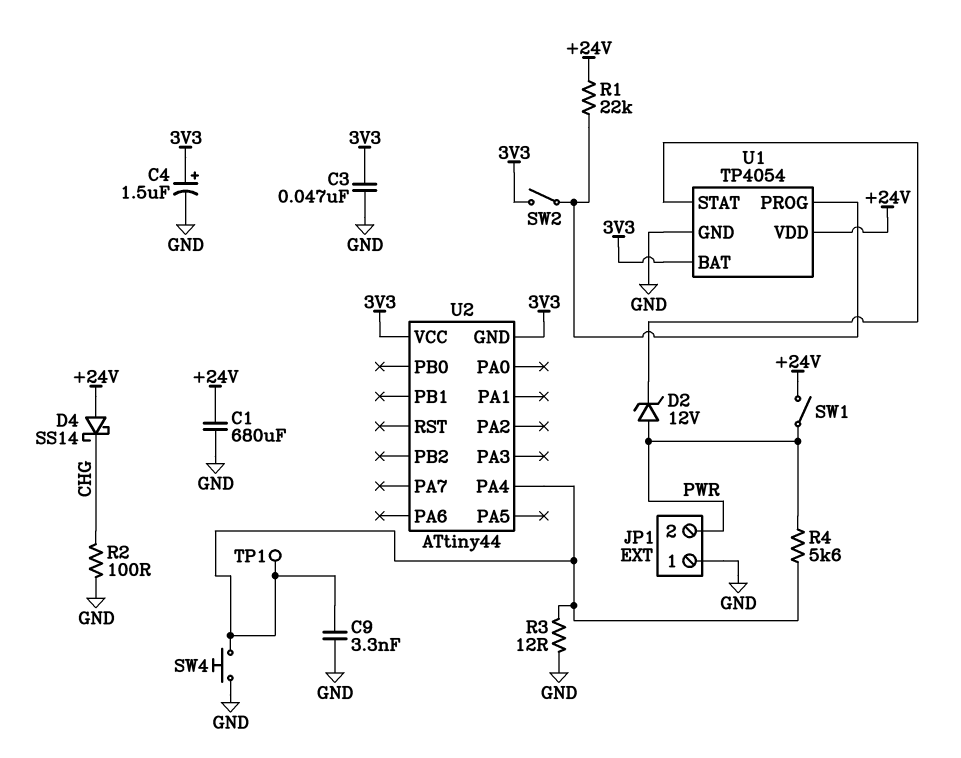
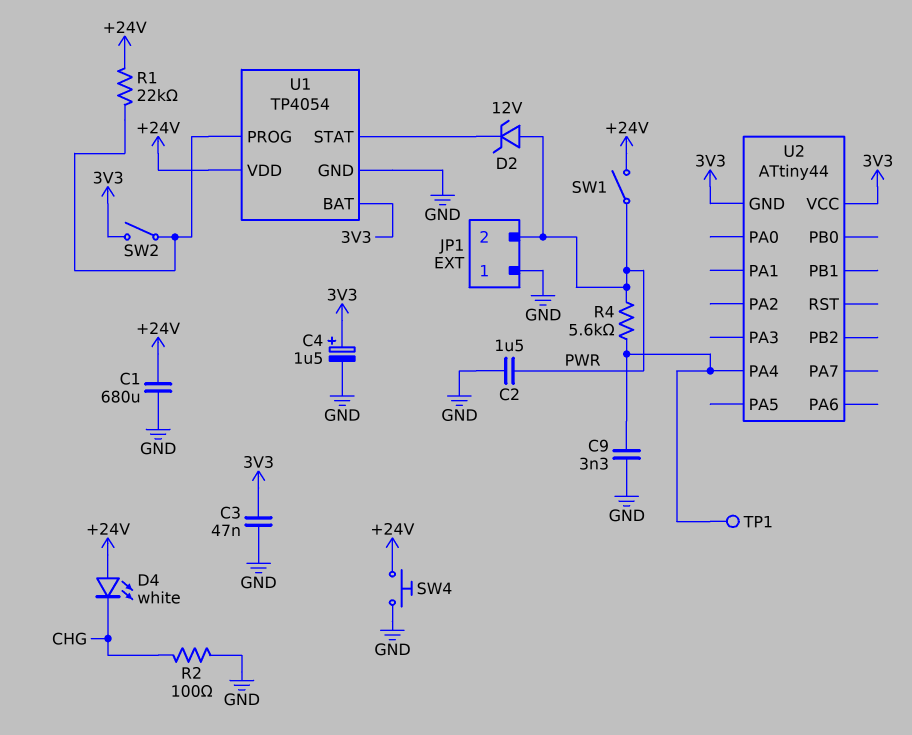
C2: none -> 1.5uF (GND, PWR)
D4: schottky SS14 (A +24V, K CHG) -> LED white (A +24V, K CHG)
R3: 12 (GND, U2/PA4) -> none
SW4: button (GND, U2/PA4) -> button (+24V, GND)

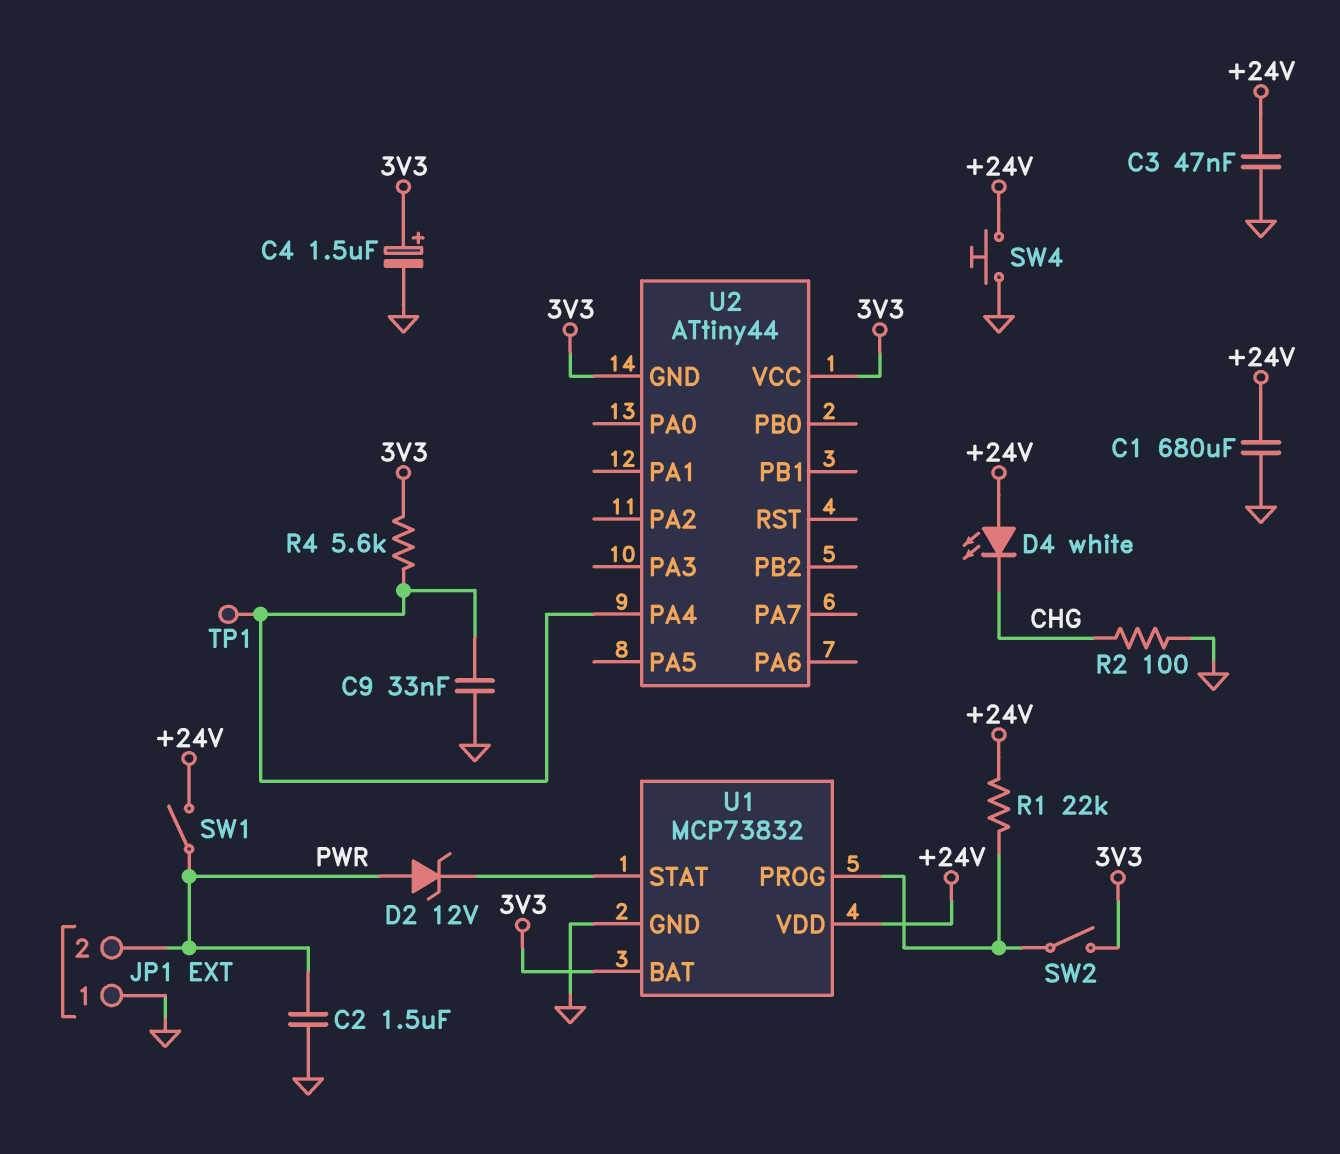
C3: 47nF (3V3, GND) -> 47nF (+24V, GND)
C9: 3.3nF (GND, U2/PA4) -> 33nF (GND, U2/PA4)
R4: 5.6k (PWR, U2/PA4) -> 5.6k (3V3, U2/PA4)
U1: TP4054 -> MCP73832

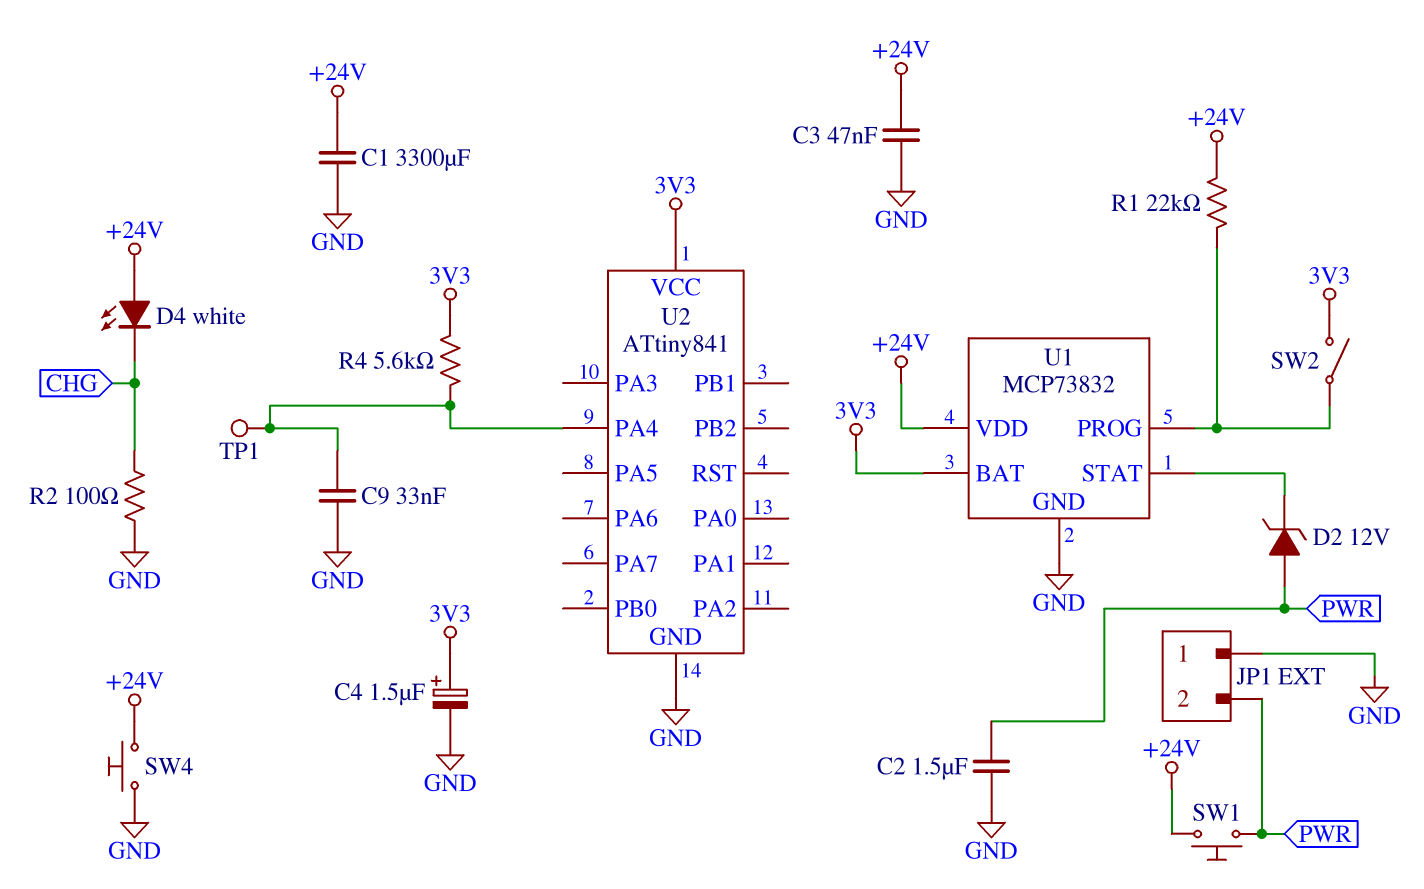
C1: 680uF (+24V, GND) -> 3300uF (+24V, GND)
SW1: switch (+24V, PWR) -> button (+24V, PWR)
U2: ATtiny44 -> ATtiny841
U2 pin GND: 3V3 -> GND

